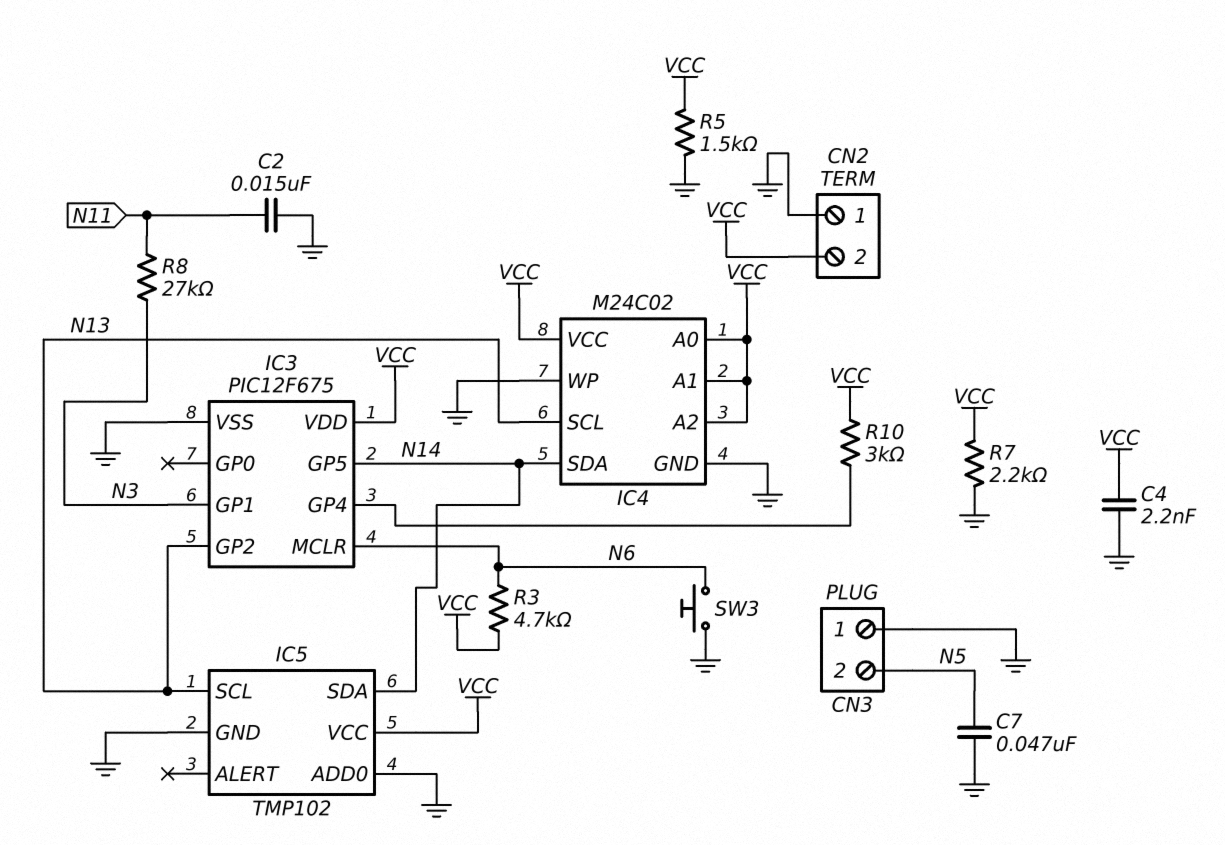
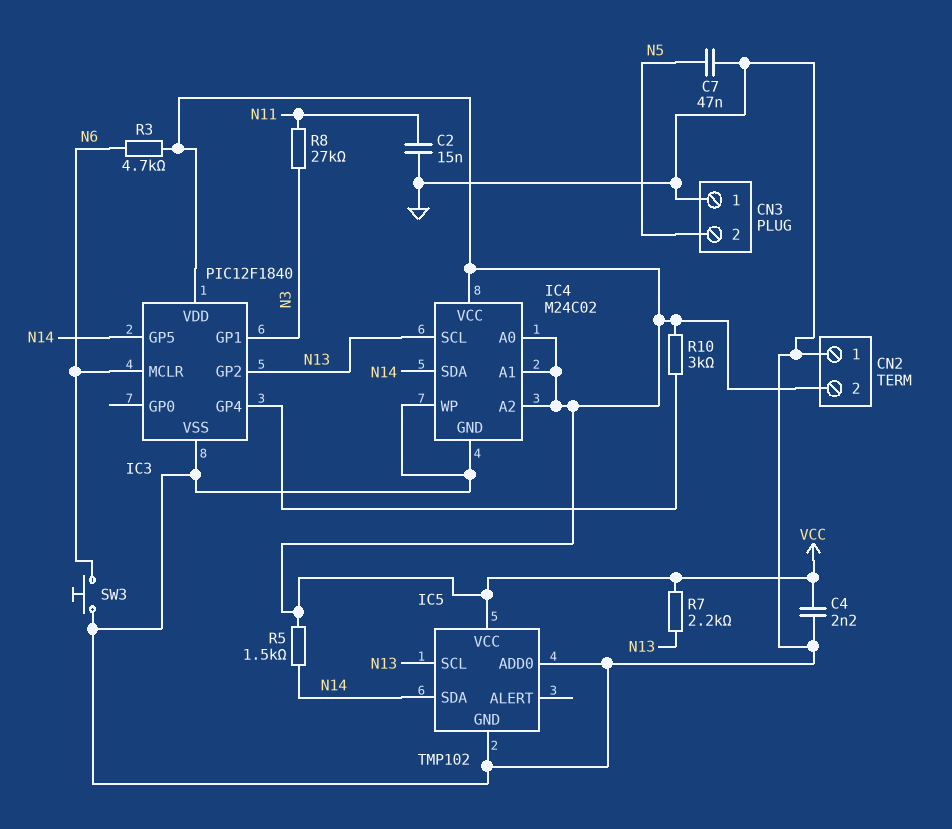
IC3: PIC12F675 -> PIC12F1840
R5: 1.5k (GND, VCC) -> 1.5k (N14, VCC)
R7: 2.2k (GND, VCC) -> 2.2k (N13, VCC)

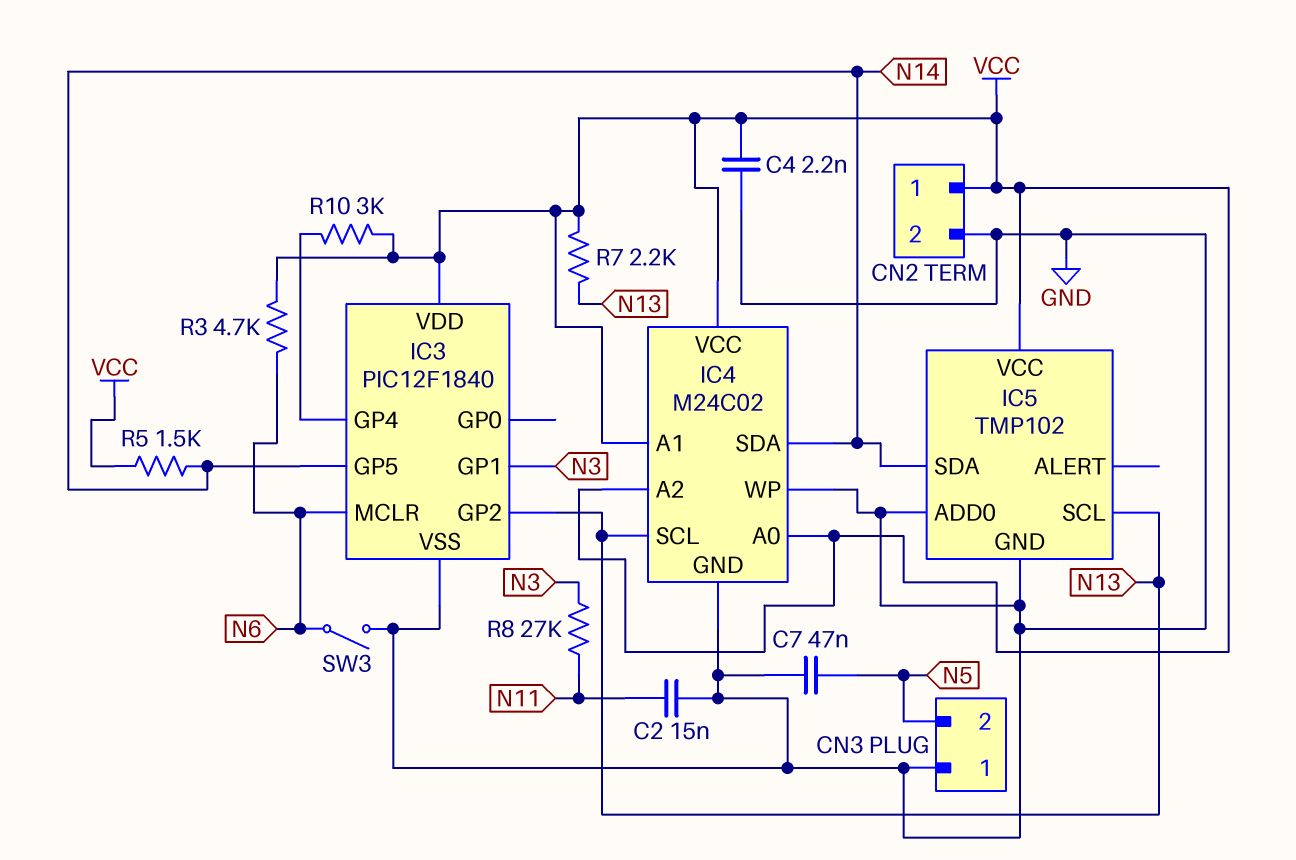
CN2 pin 1: GND -> VCC
CN2 pin 2: VCC -> GND
SW3: button (GND, N6) -> switch (GND, N6)

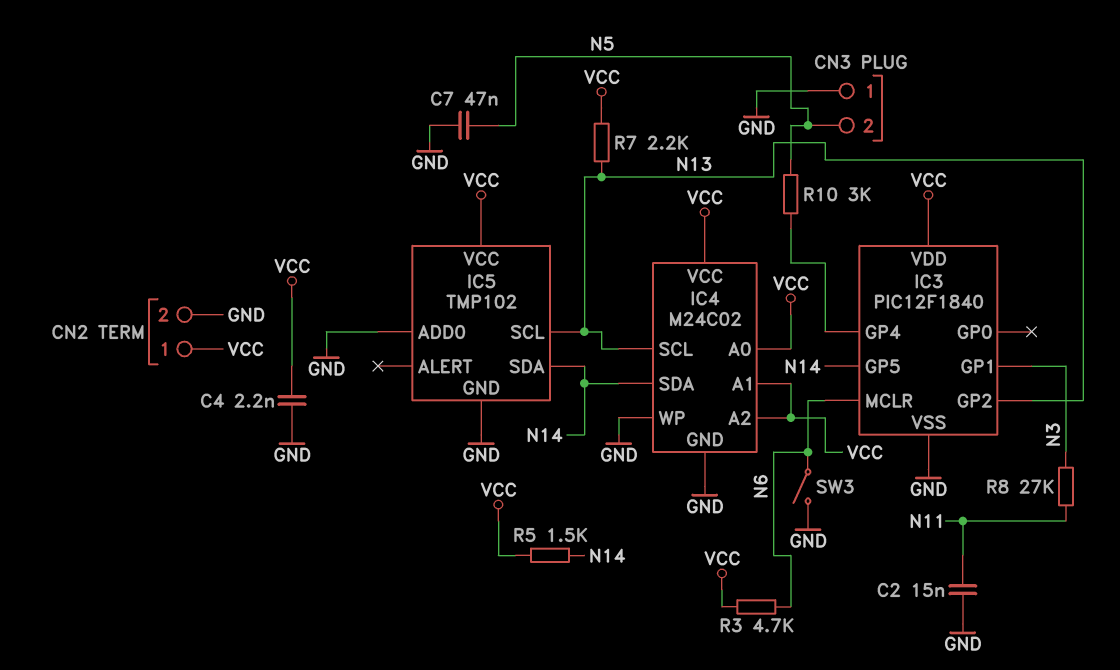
R10: 3k (IC3/GP4, VCC) -> 3k (IC3/GP4, N5)

